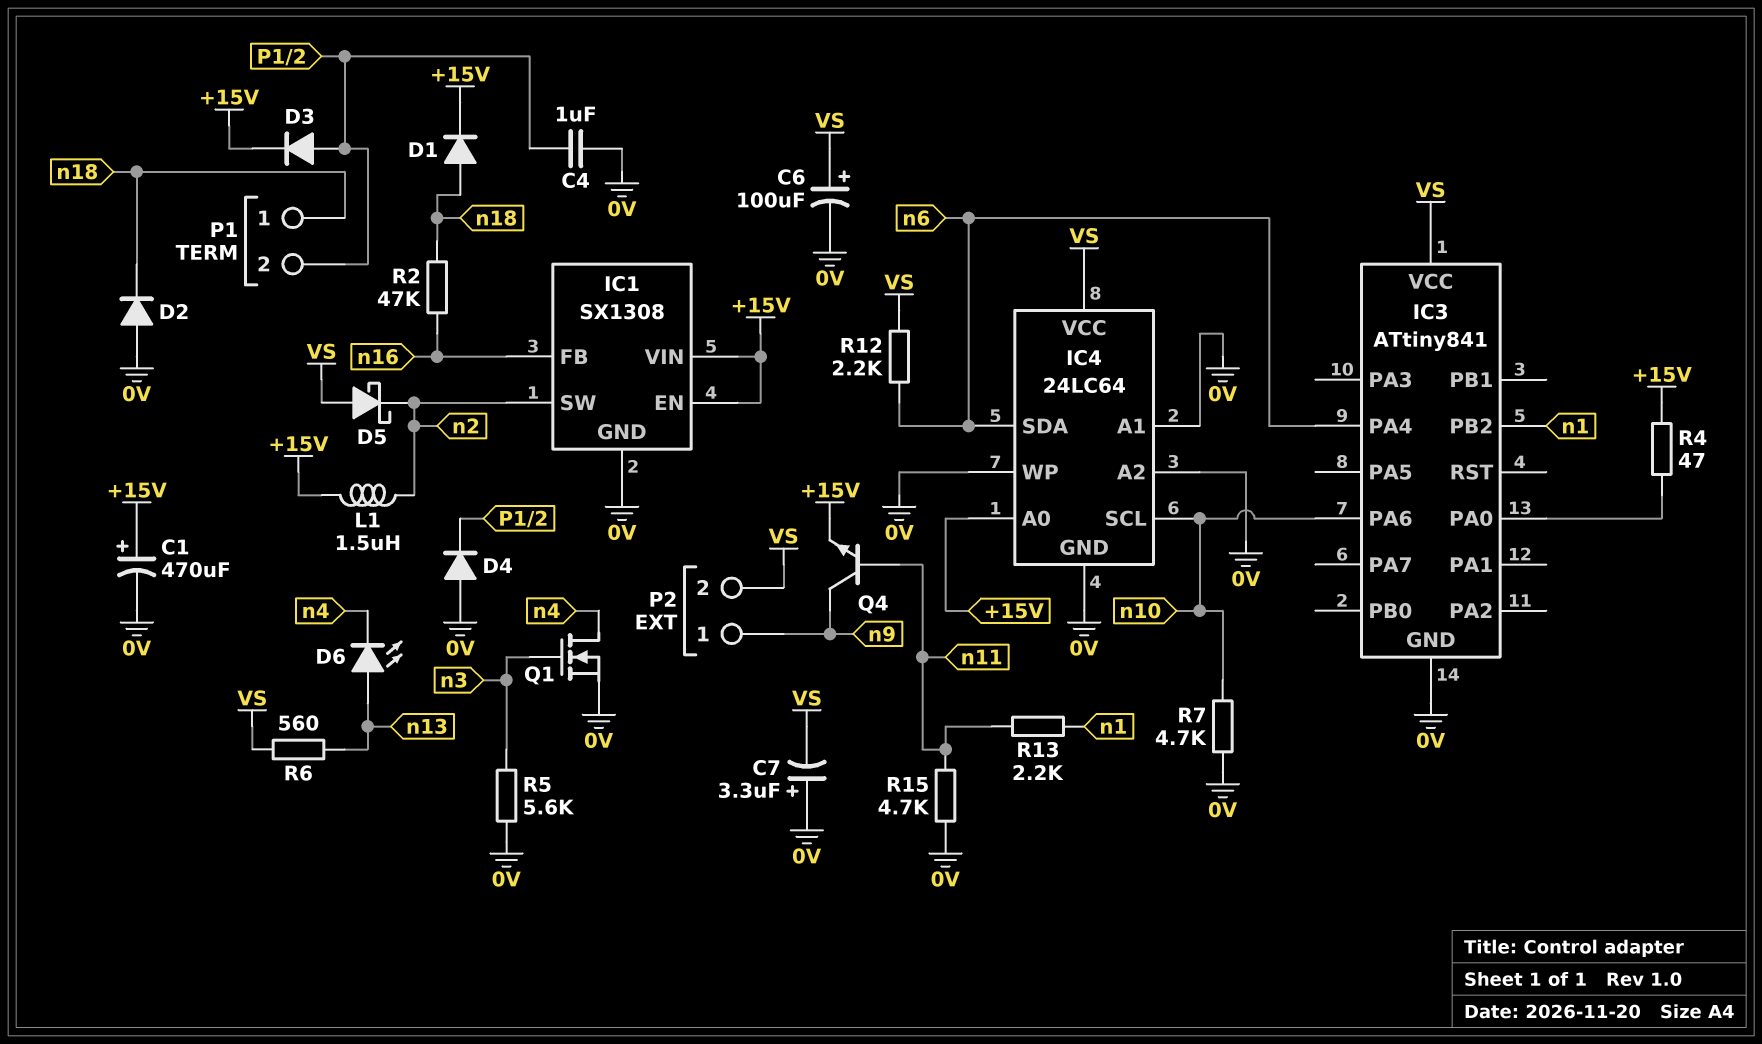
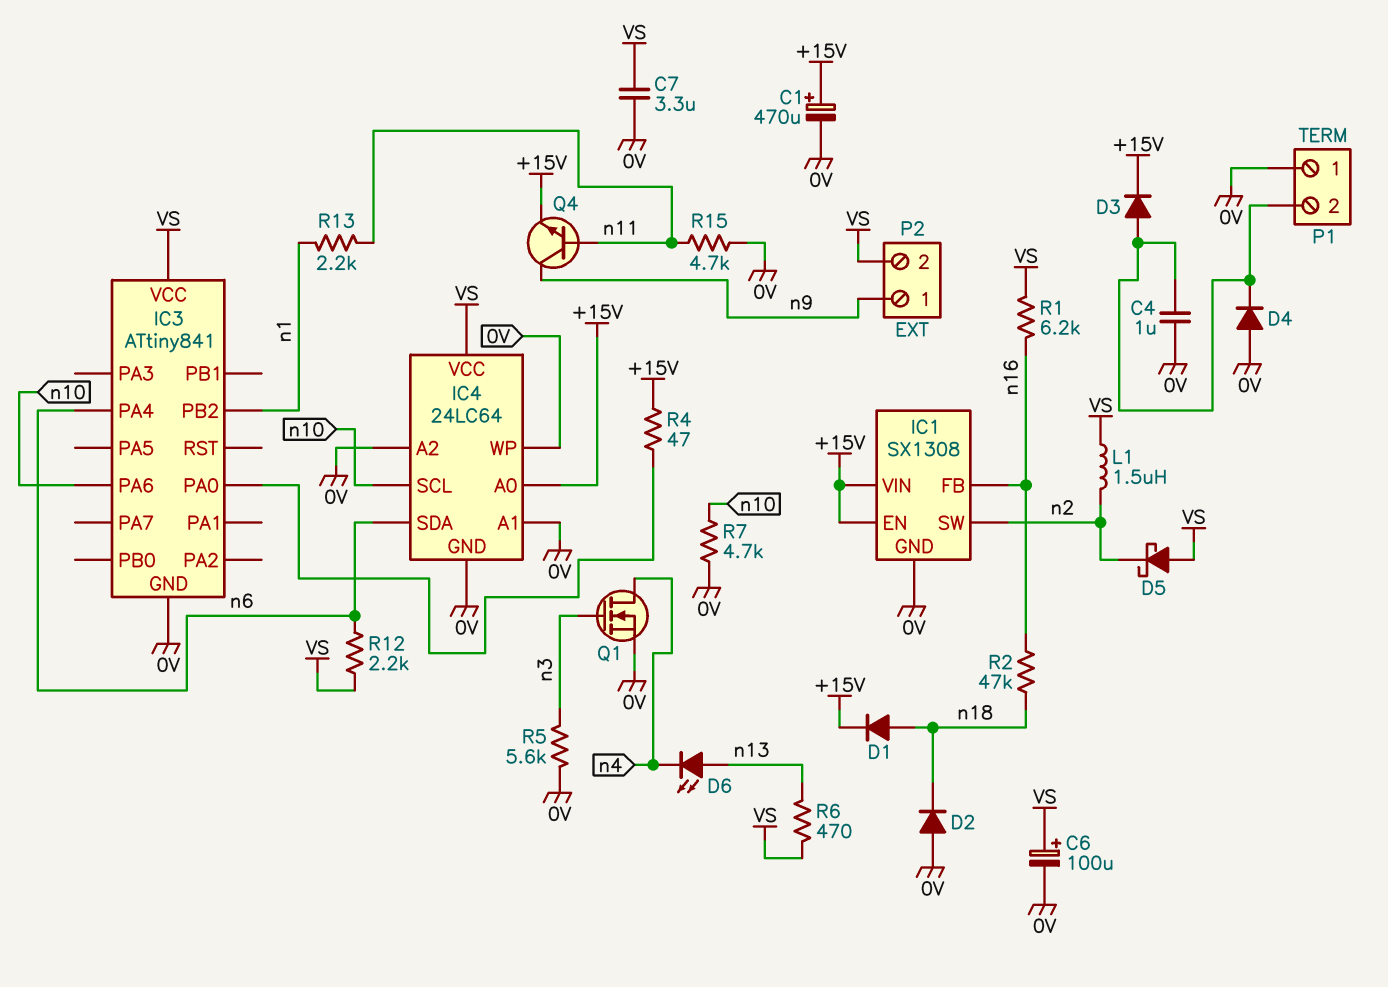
C7: 3.3uF (plus 0V, minus VS) -> 3.3uF (0V, VS)
L1: 1.5uH (+15V, n2) -> 1.5uH (VS, n2)
P1 pin 1: n18 -> 0V
R1: none -> 6.2k (VS, n16)
R6: 560 (VS, n13) -> 470 (VS, n13)

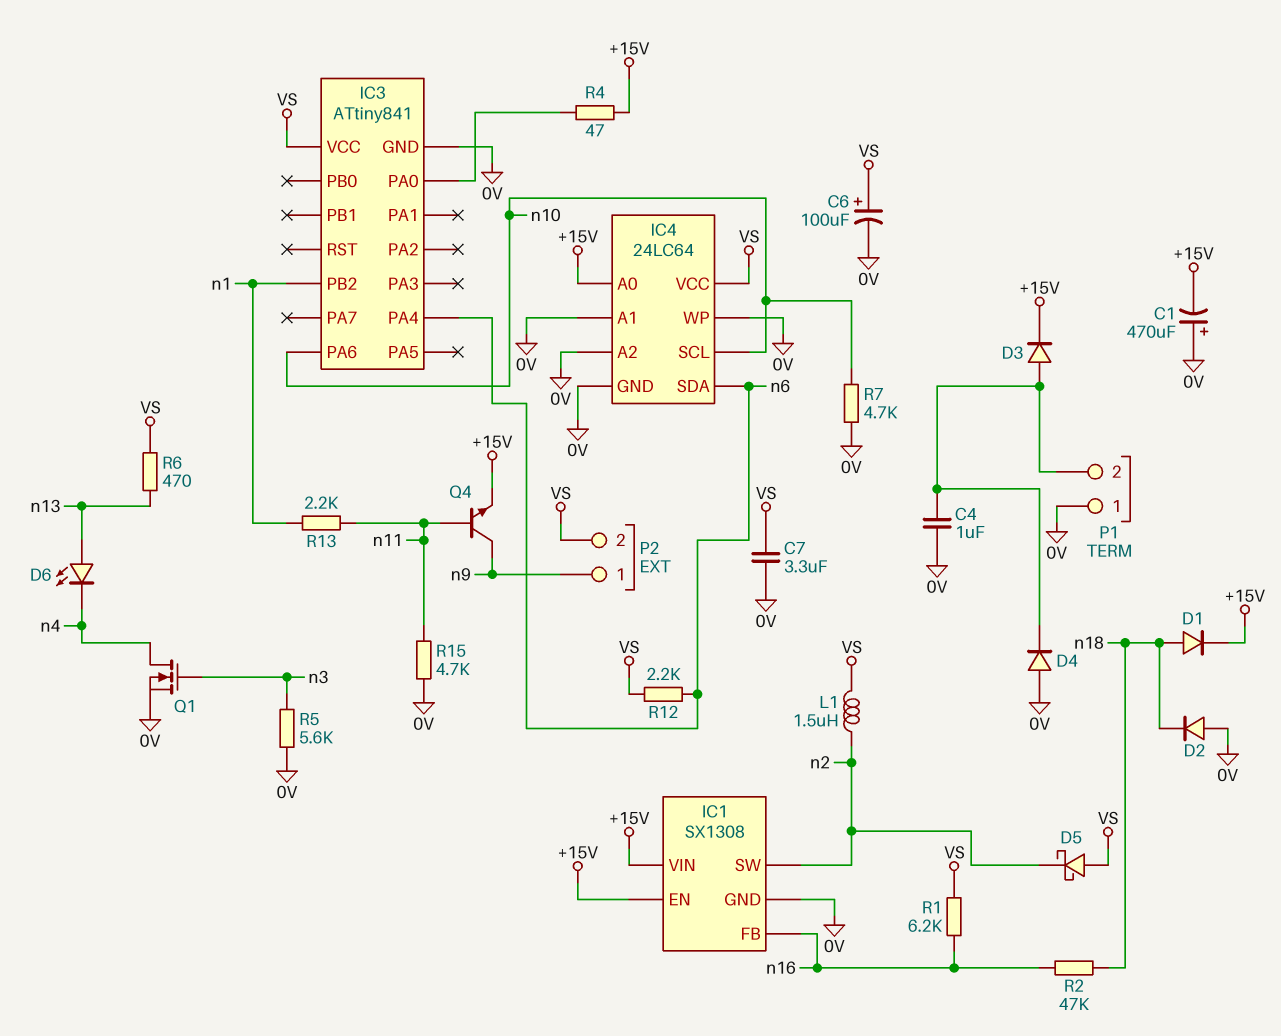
C1: 470uF (plus +15V, minus 0V) -> 470uF (plus 0V, minus +15V)

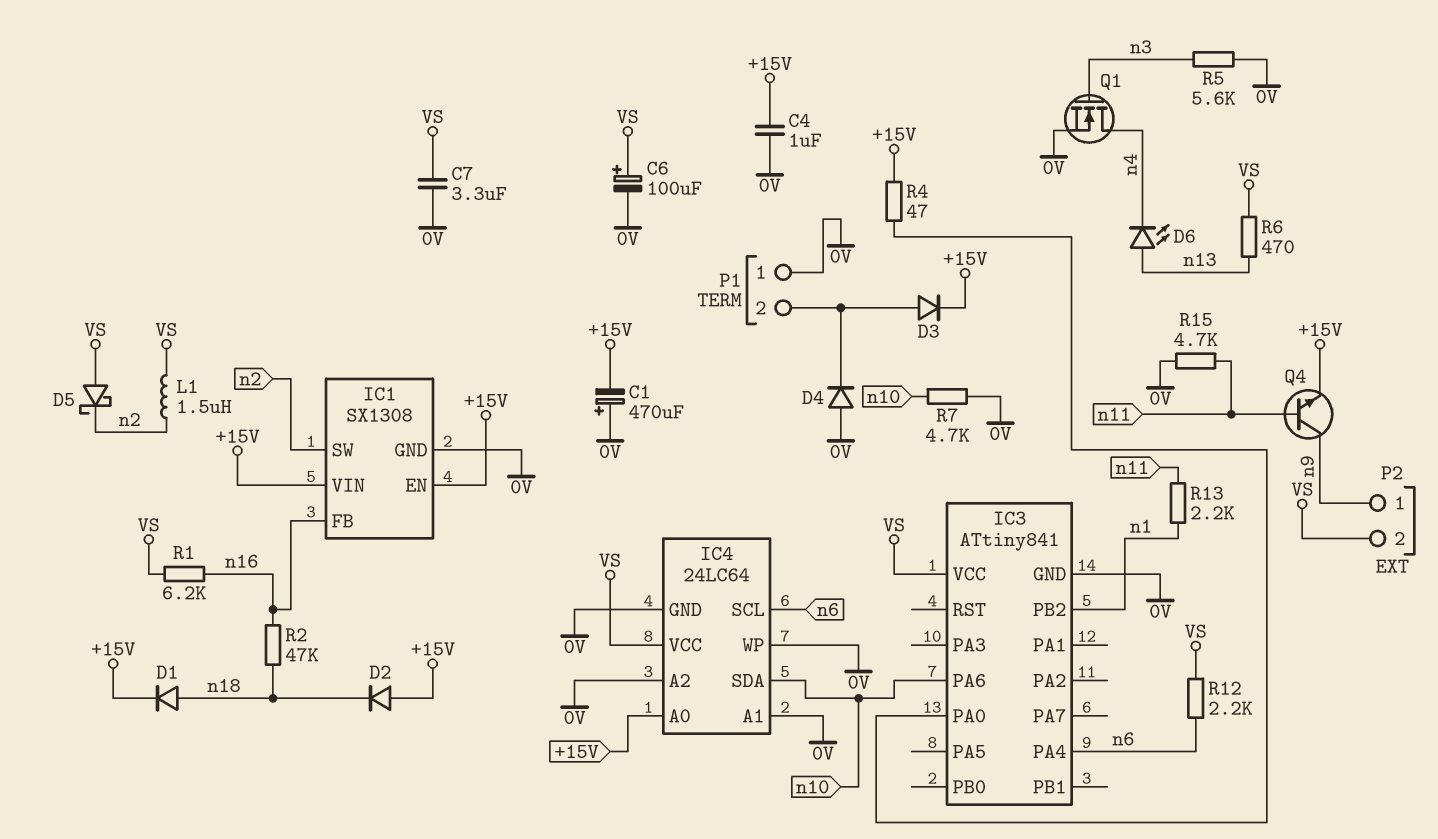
C4: 1uF (0V, P1/2) -> 1uF (+15V, 0V)
D2: diode (A 0V, K n18) -> diode (A +15V, K n18)
IC4 pin SCL: n10 -> n6
IC4 pin SDA: n6 -> n10

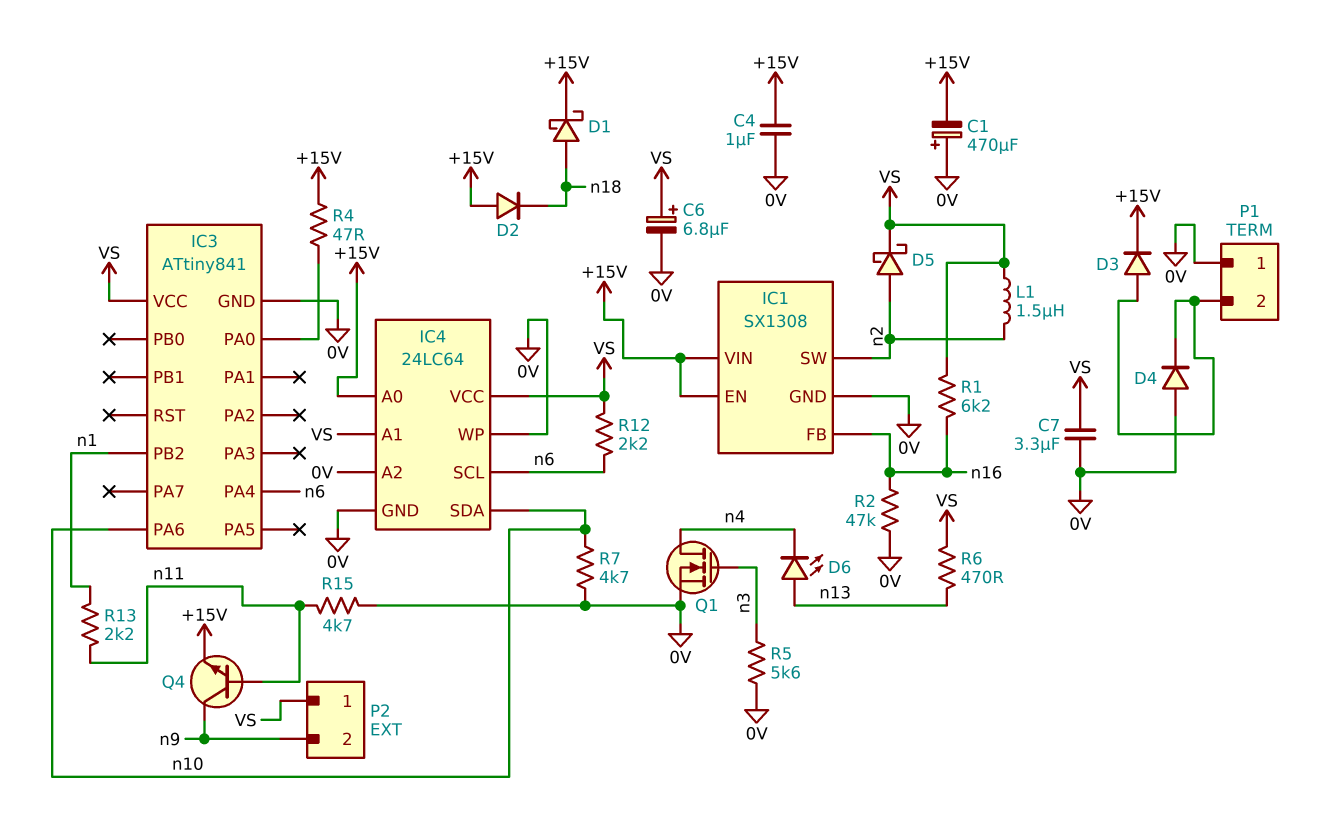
C6: 100uF (plus VS, minus 0V) -> 6.8uF (plus VS, minus 0V)
D1: diode (A n18, K +15V) -> schottky (A n18, K +15V)
D5: schottky (A VS, K n2) -> schottky (A n2, K VS)
IC4 pin A1: 0V -> VS
P2 pin 1: n9 -> VS
P2 pin 2: VS -> n9
R2: 47k (n16, n18) -> 47k (0V, n16)

